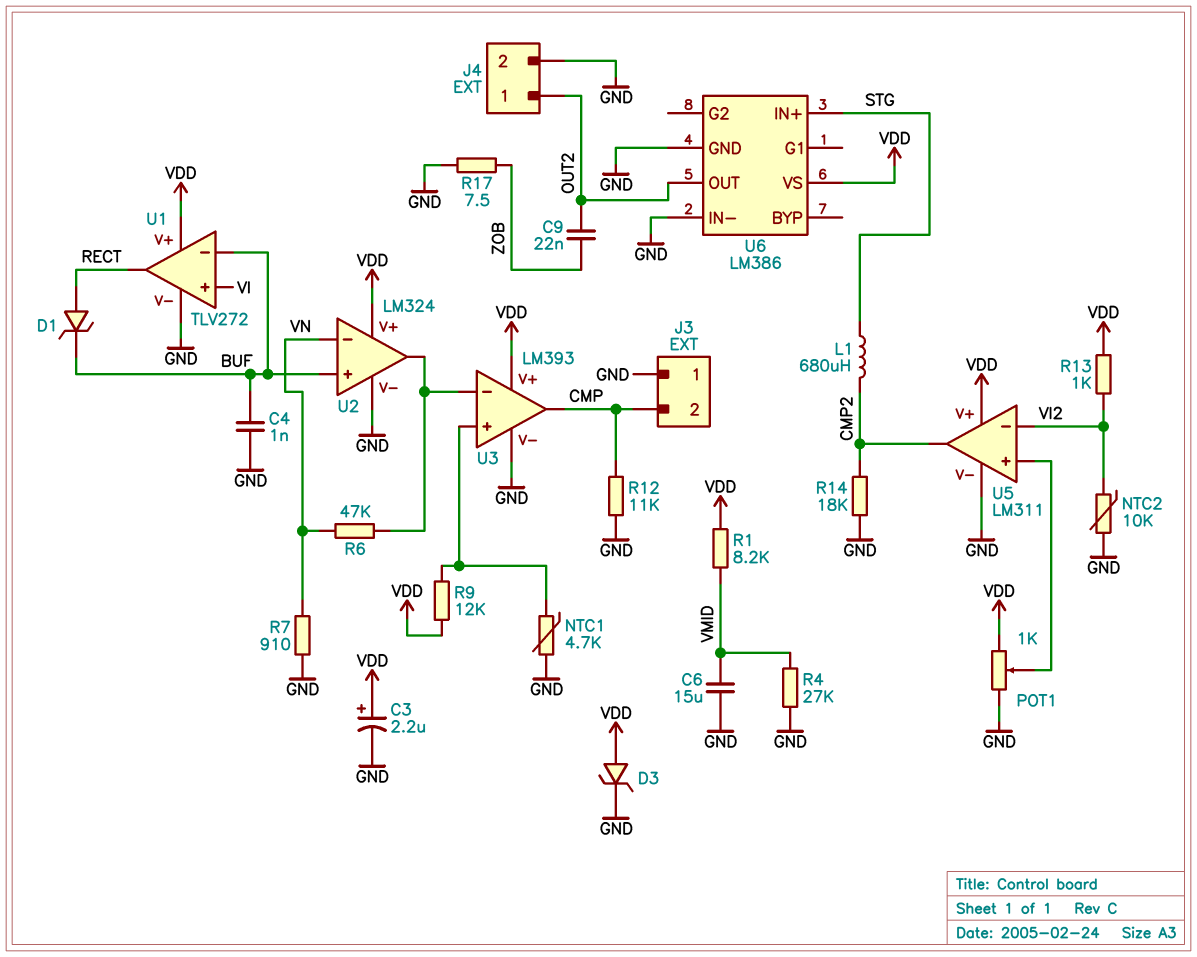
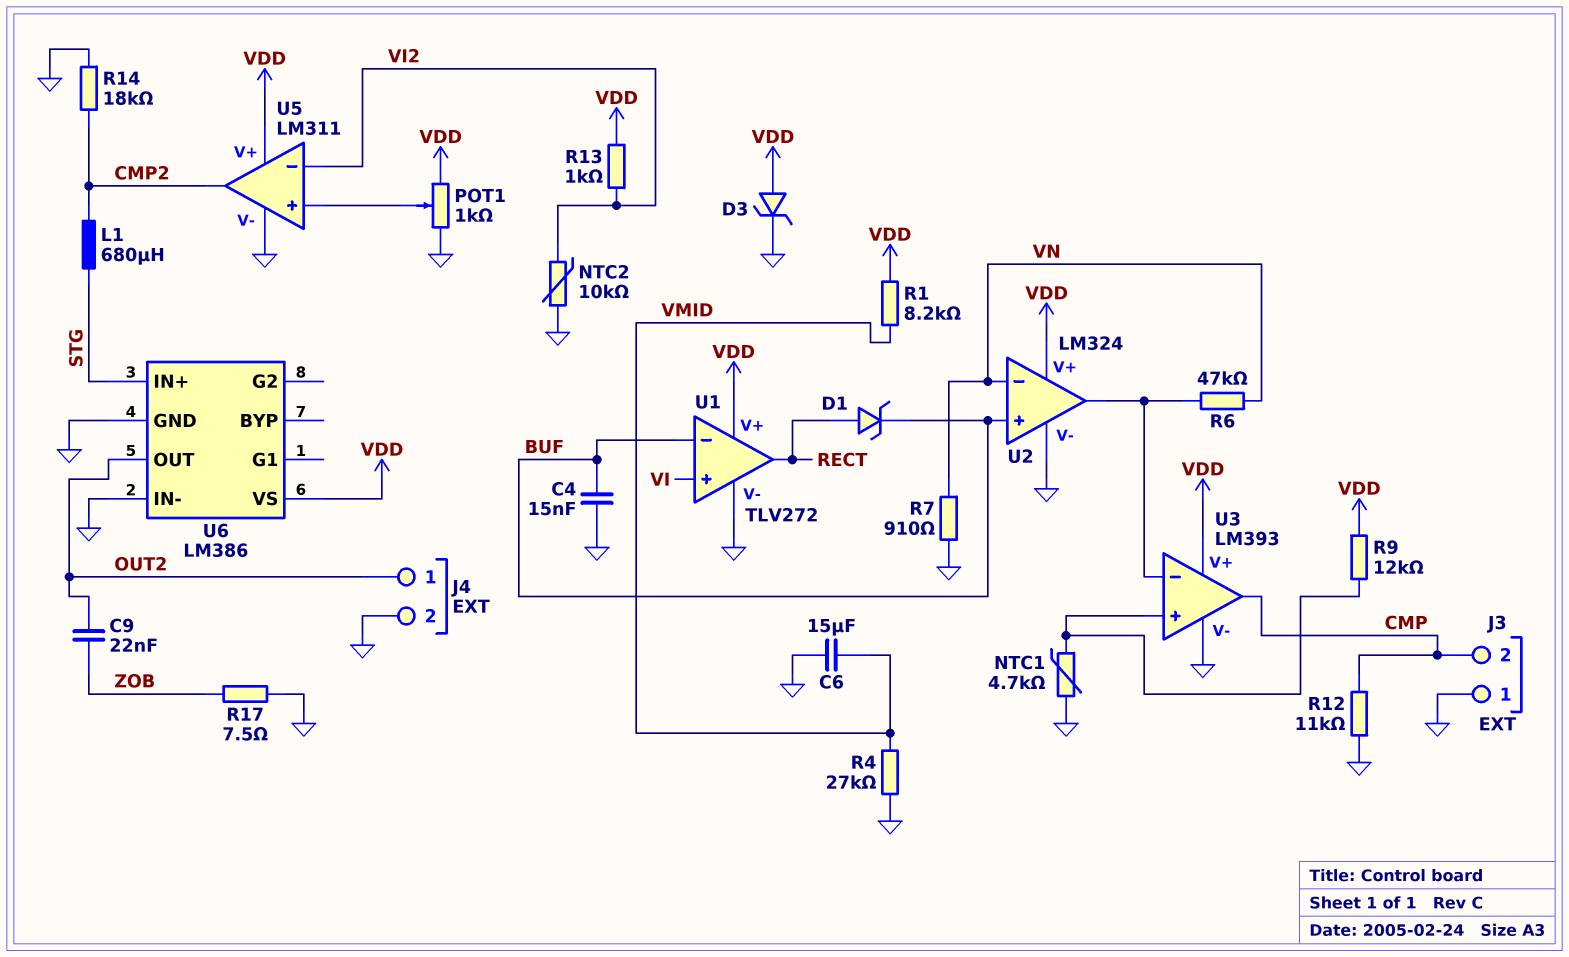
C3: 2.2uF (plus VDD, minus GND) -> none
C4: 1nF (BUF, GND) -> 15nF (BUF, GND)

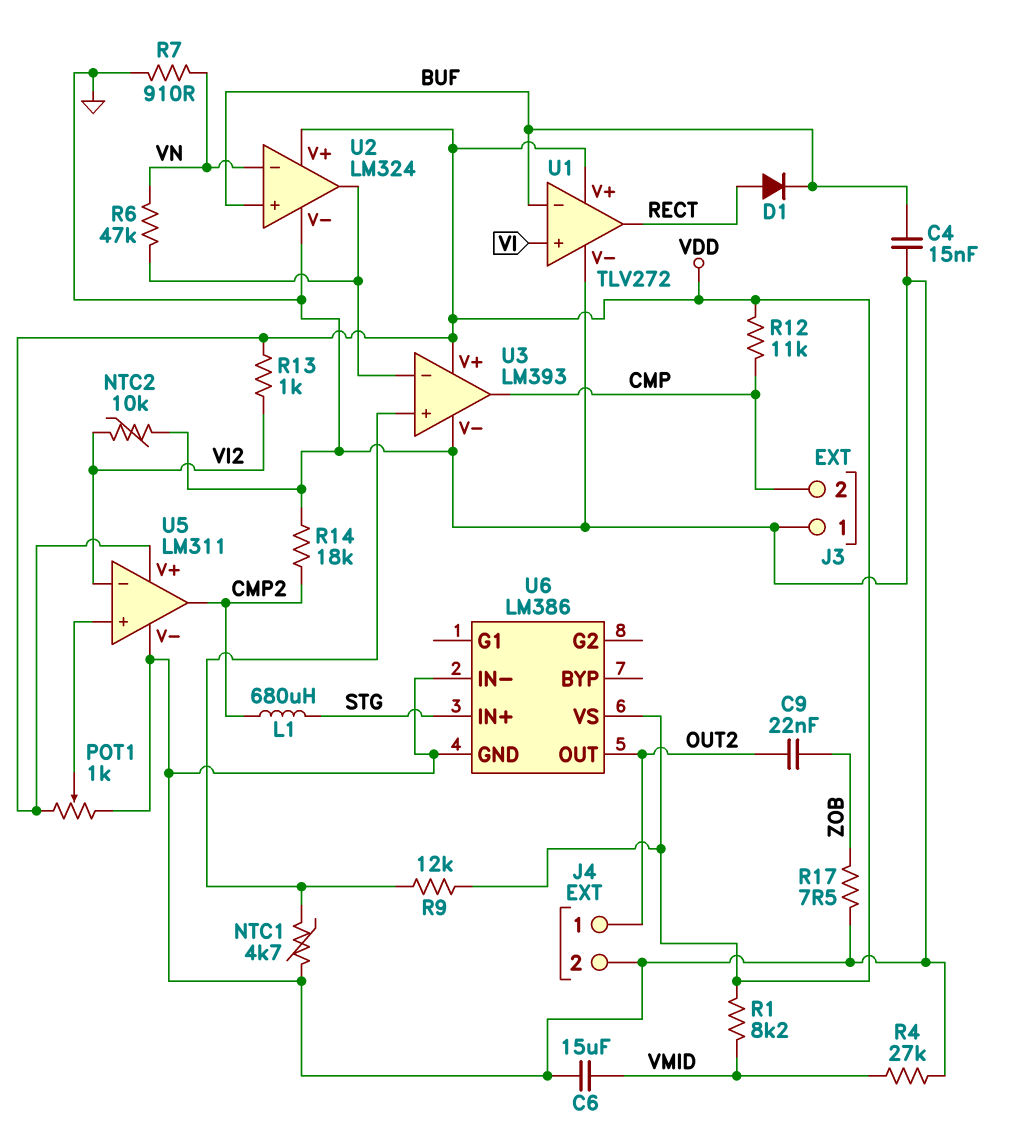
D1: zener (A RECT, K BUF) -> diode (A RECT, K BUF)
D3: zener (A VDD, K GND) -> none
R12: 11k (CMP, GND) -> 11k (CMP, VDD)

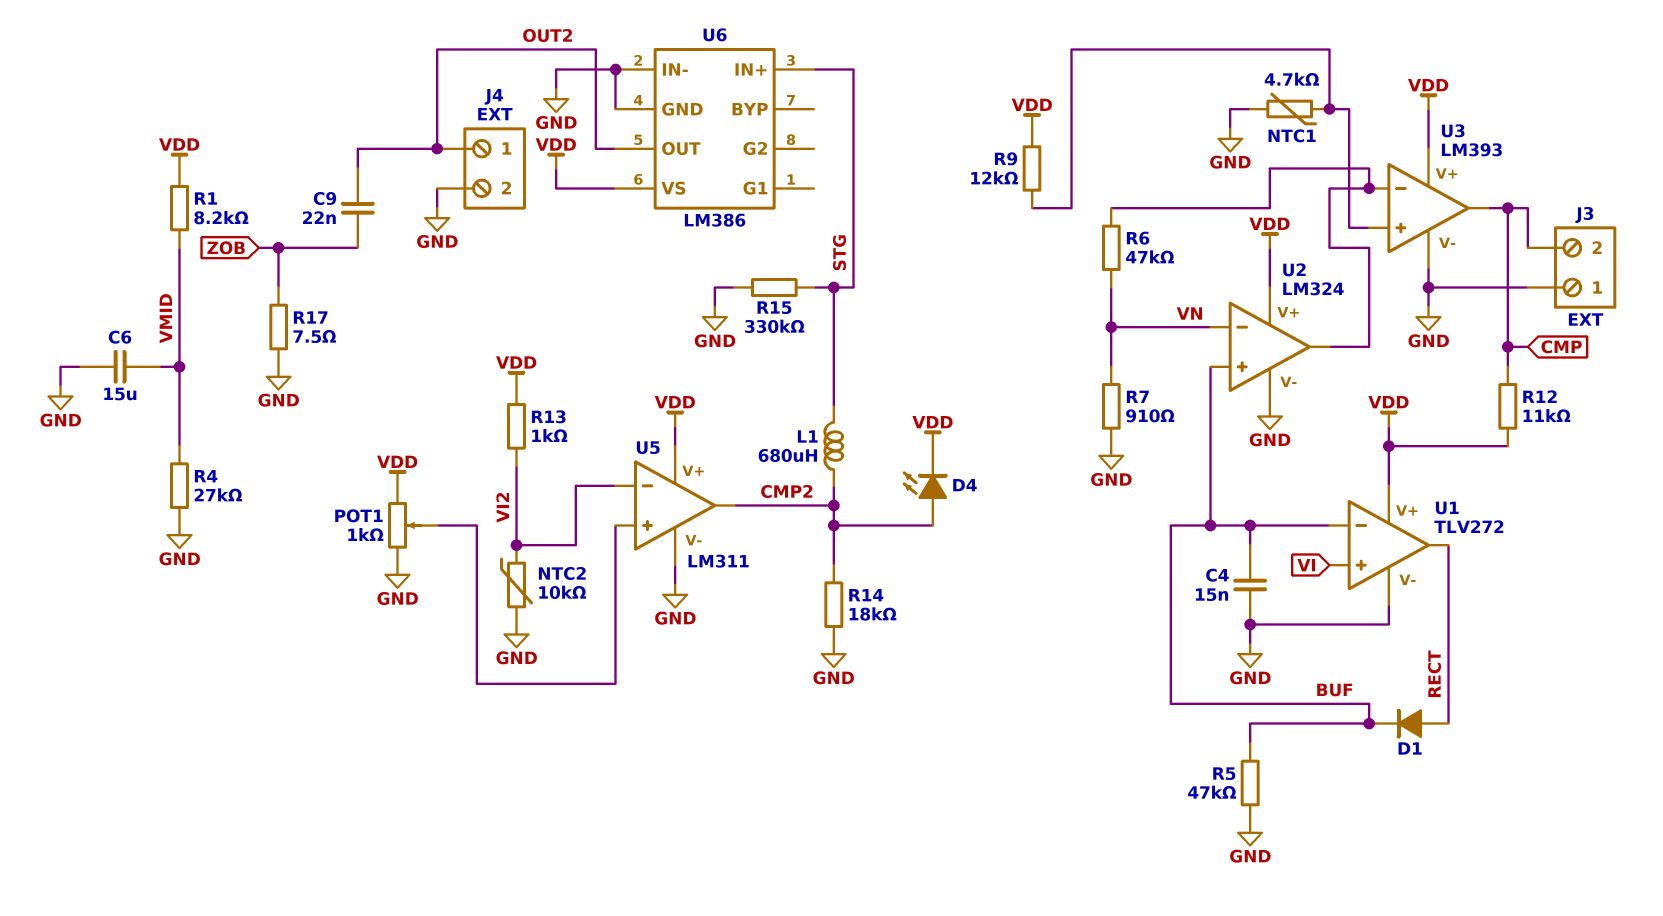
D4: none -> LED (A CMP2, K VDD)
R5: none -> 47k (BUF, GND)
R15: none -> 330k (GND, STG)

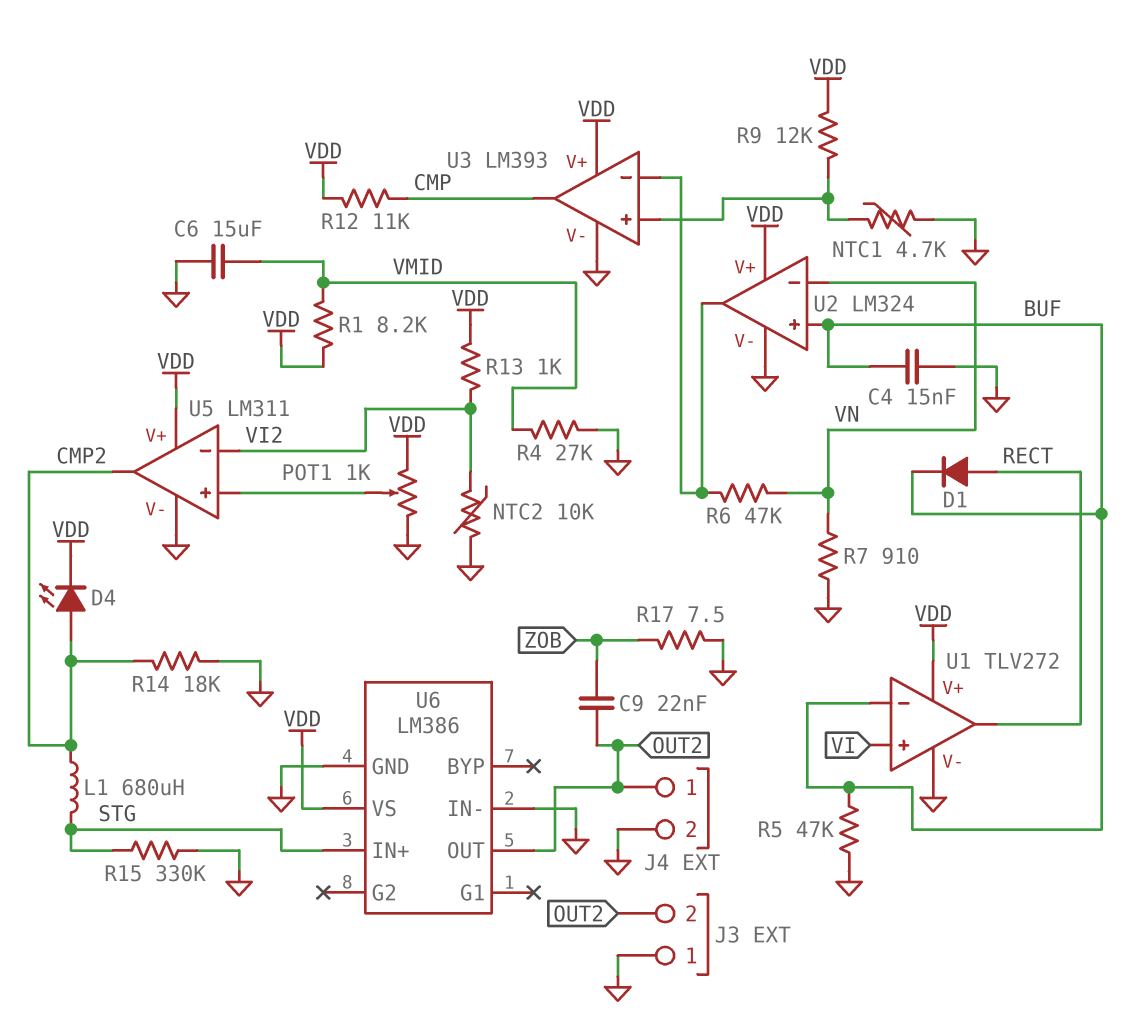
J3 pin 2: CMP -> OUT2

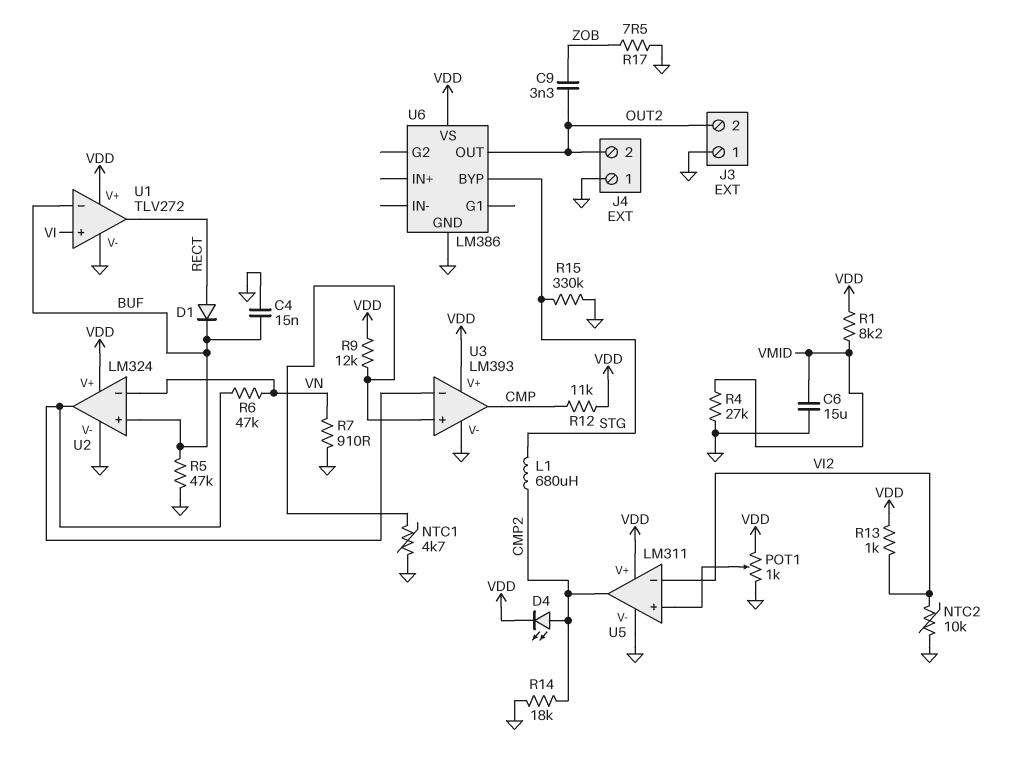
C9: 22nF (OUT2, ZOB) -> 3.3nF (OUT2, ZOB)
J4 pin 1: OUT2 -> GND
J4 pin 2: GND -> OUT2
U6 pin BYP: none -> STG
U6 pin IN+: STG -> none
U6 pin IN-: GND -> none

